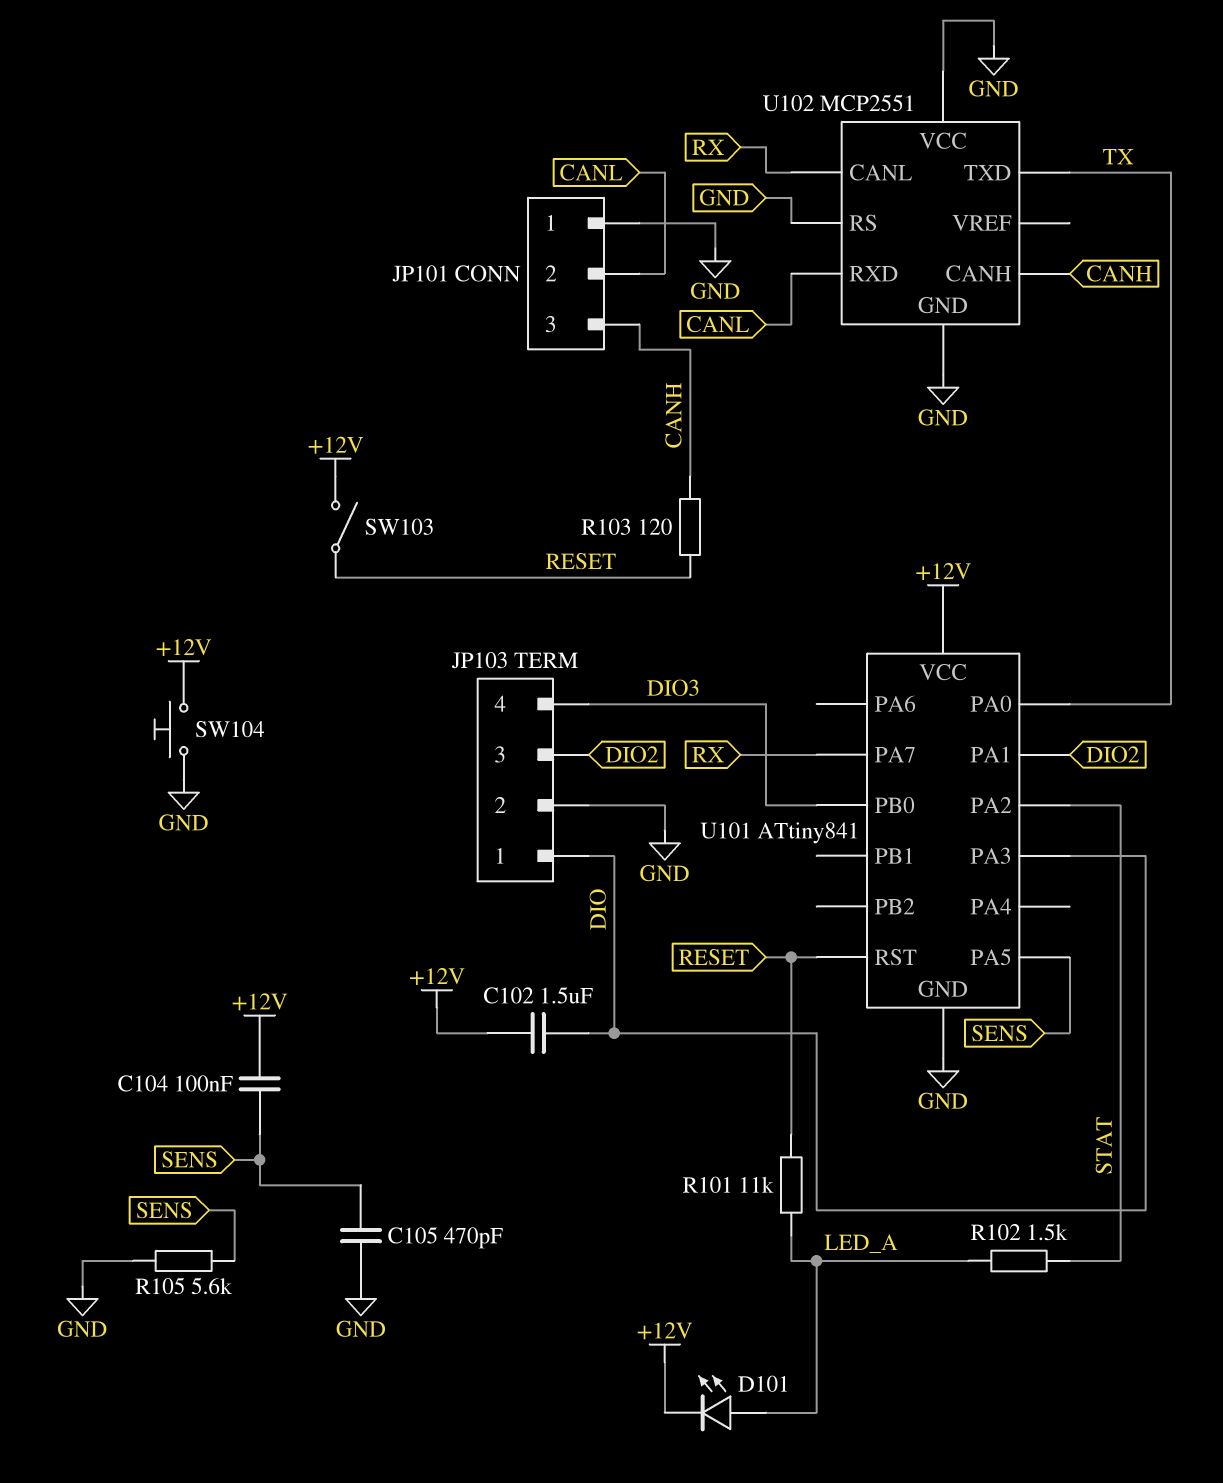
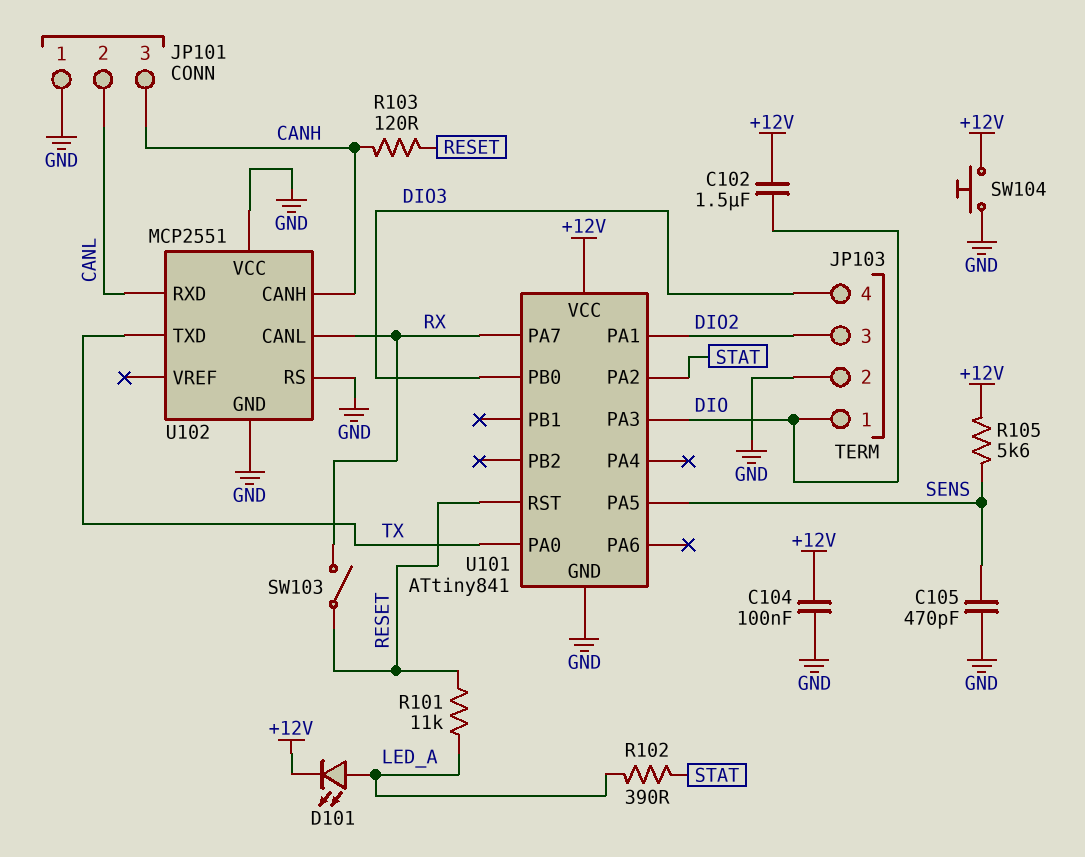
C104: 100nF (+12V, SENS) -> 100nF (+12V, GND)
R102: 1.5k (LED_A, STAT) -> 390 (LED_A, STAT)
R105: 5.6k (GND, SENS) -> 5.6k (+12V, SENS)
SW103: switch (+12V, RESET) -> switch (RESET, RX)

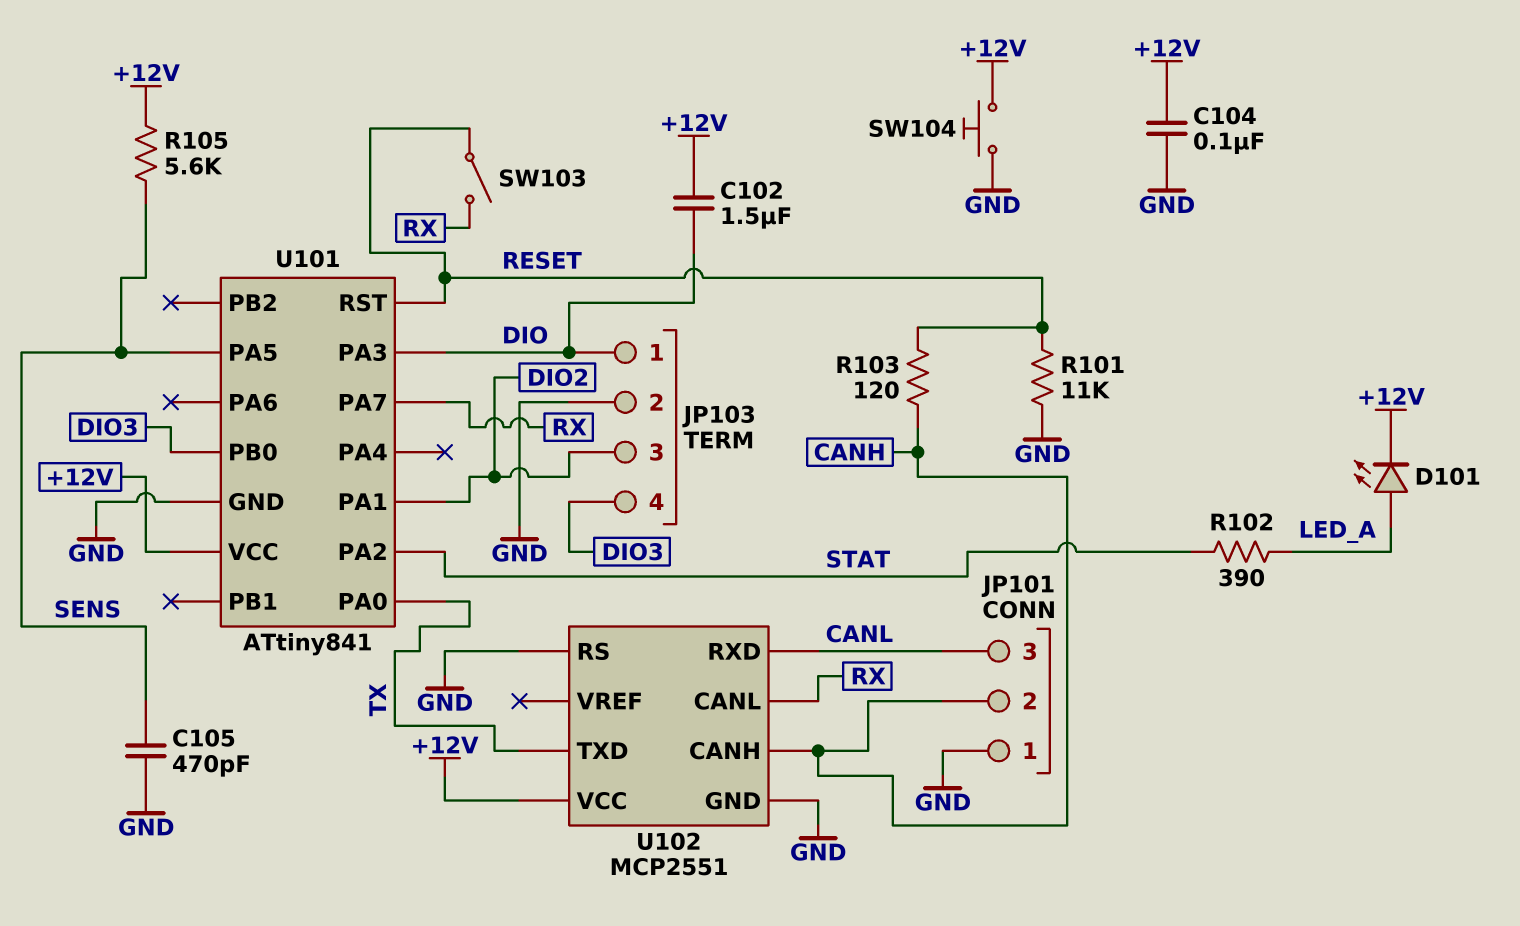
JP101 pin 2: CANL -> CANH
JP101 pin 3: CANH -> CANL
R101: 11k (LED_A, RESET) -> 11k (GND, RESET)
U102 pin VCC: GND -> +12V

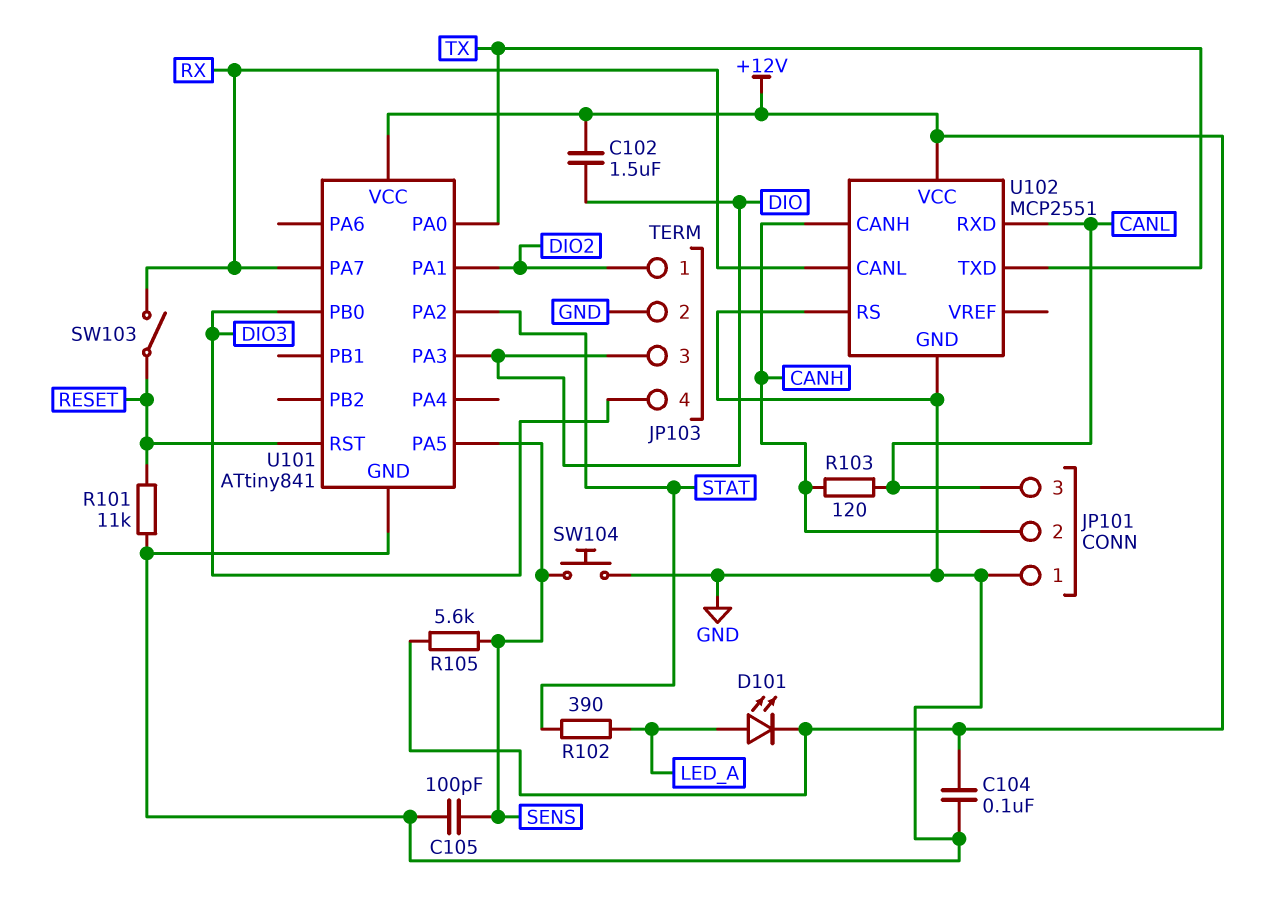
C105: 470pF (GND, SENS) -> 100pF (GND, SENS)
JP103 pin 1: DIO -> DIO2
JP103 pin 3: DIO2 -> DIO
R103: 120 (CANH, RESET) -> 120 (CANH, CANL)
SW104: button (+12V, GND) -> button (GND, SENS)

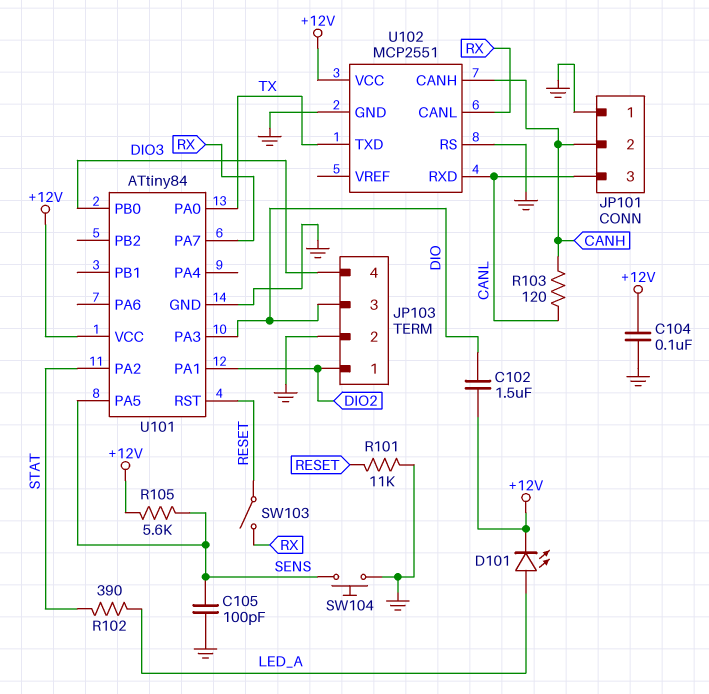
U101: ATtiny841 -> ATtiny84

